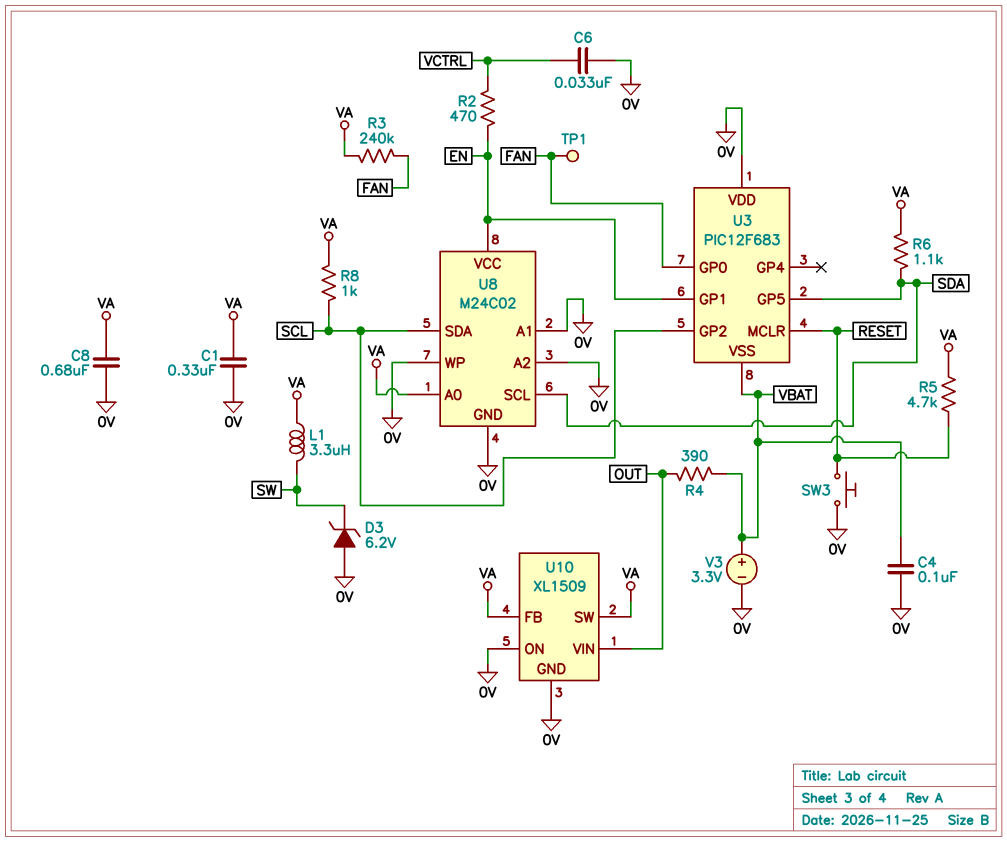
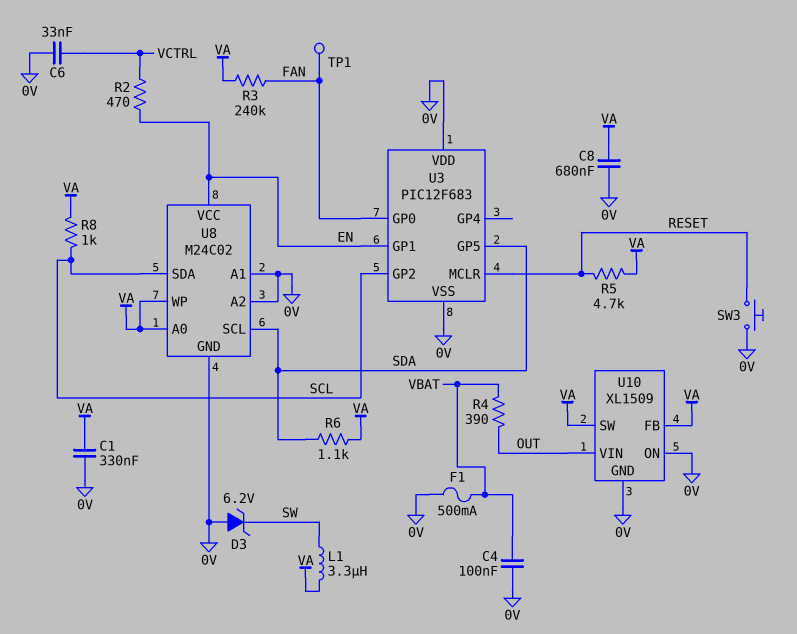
F1: none -> 500mA (0V, VBAT)
U3 pin VSS: VBAT -> 0V
U8 pin WP: 0V -> VA
V3: 3.3V (plus VBAT, minus 0V) -> none

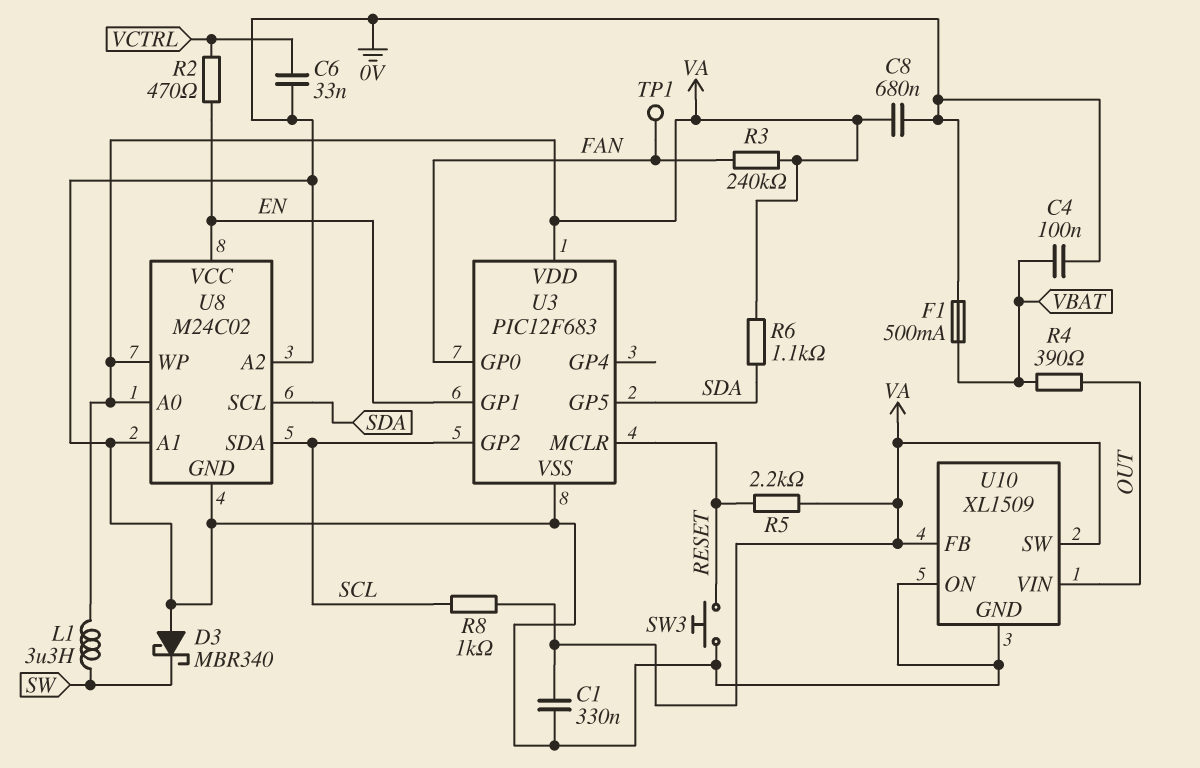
D3: zener 6.2V (A 0V, K SW) -> schottky MBR340 (A 0V, K SW)
R5: 4.7k (RESET, VA) -> 2.2k (RESET, VA)
U3 pin VDD: 0V -> VA

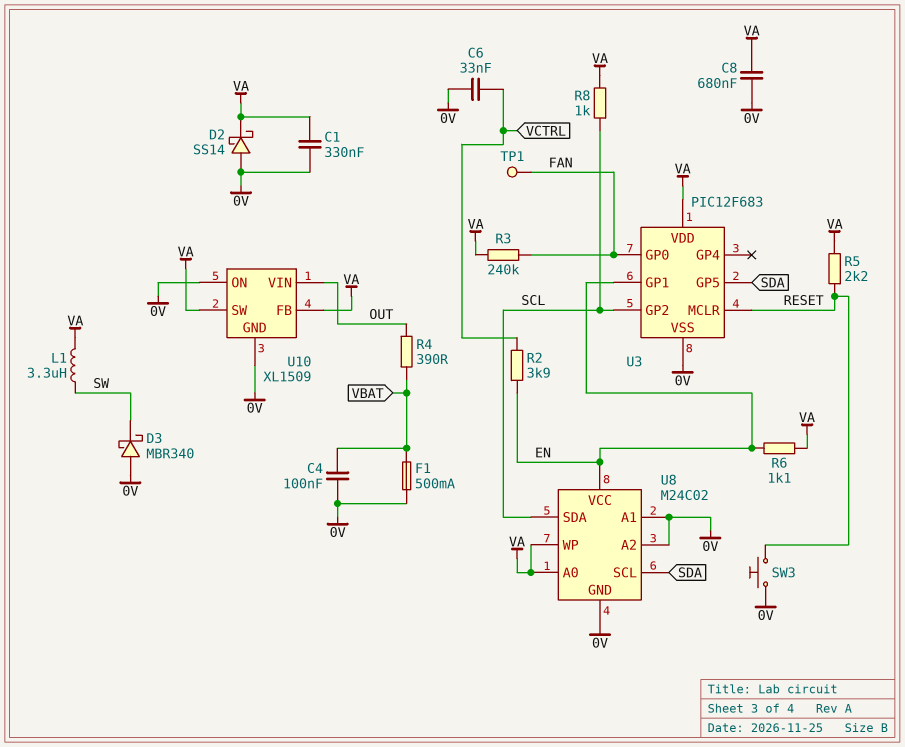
D2: none -> schottky SS14 (A 0V, K VA)
R2: 470 (EN, VCTRL) -> 3.9k (EN, VCTRL)
R6: 1.1k (SDA, VA) -> 1.1k (EN, VA)

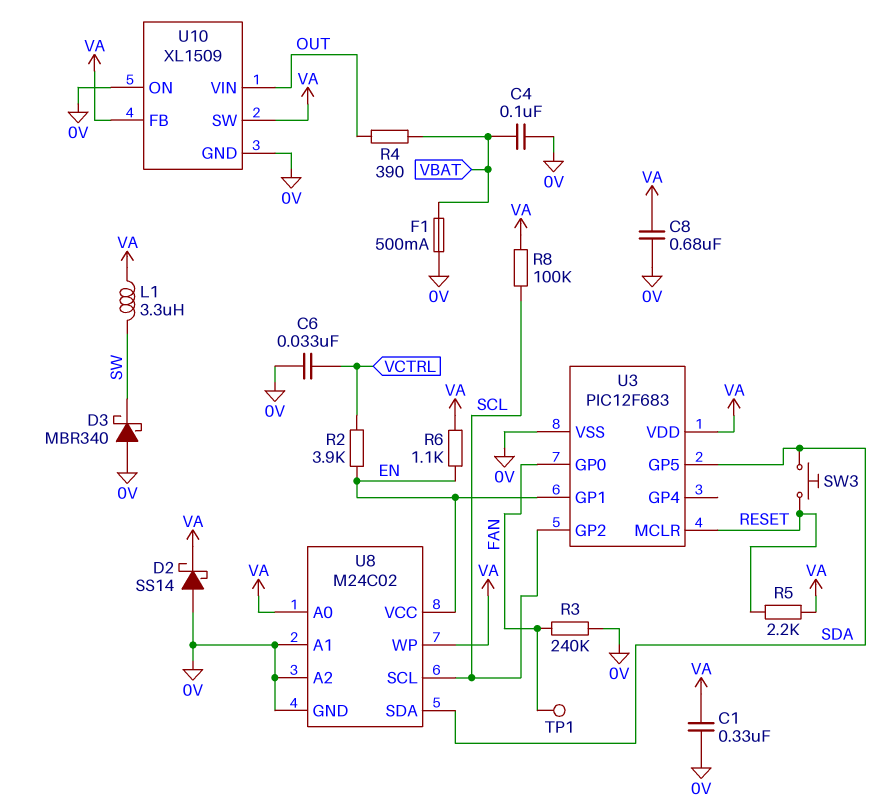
R3: 240k (FAN, VA) -> 240k (0V, FAN)
R8: 1k (SCL, VA) -> 100k (SCL, VA)
SW3: button (0V, RESET) -> button (RESET, SDA)
U8 pin SCL: SDA -> SCL
U8 pin SDA: SCL -> SDA

